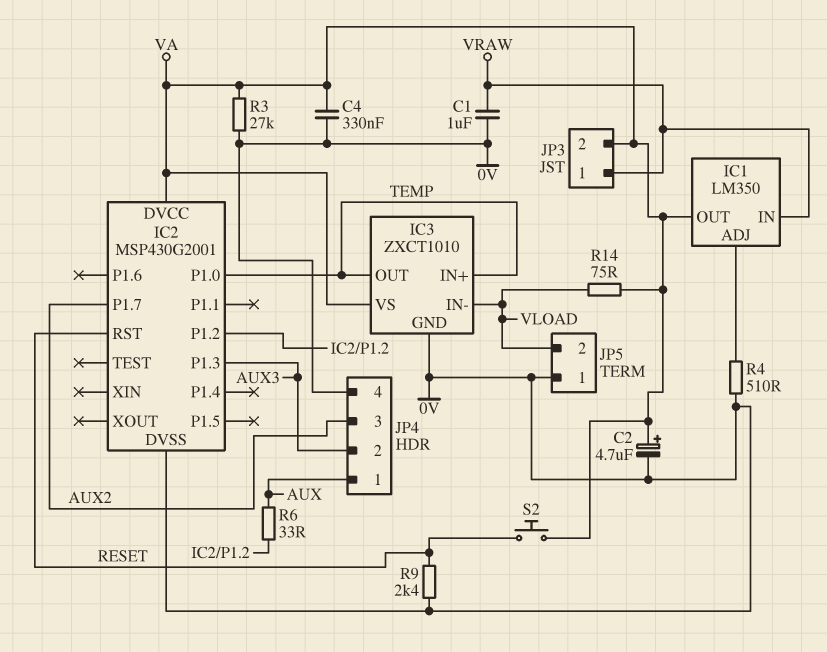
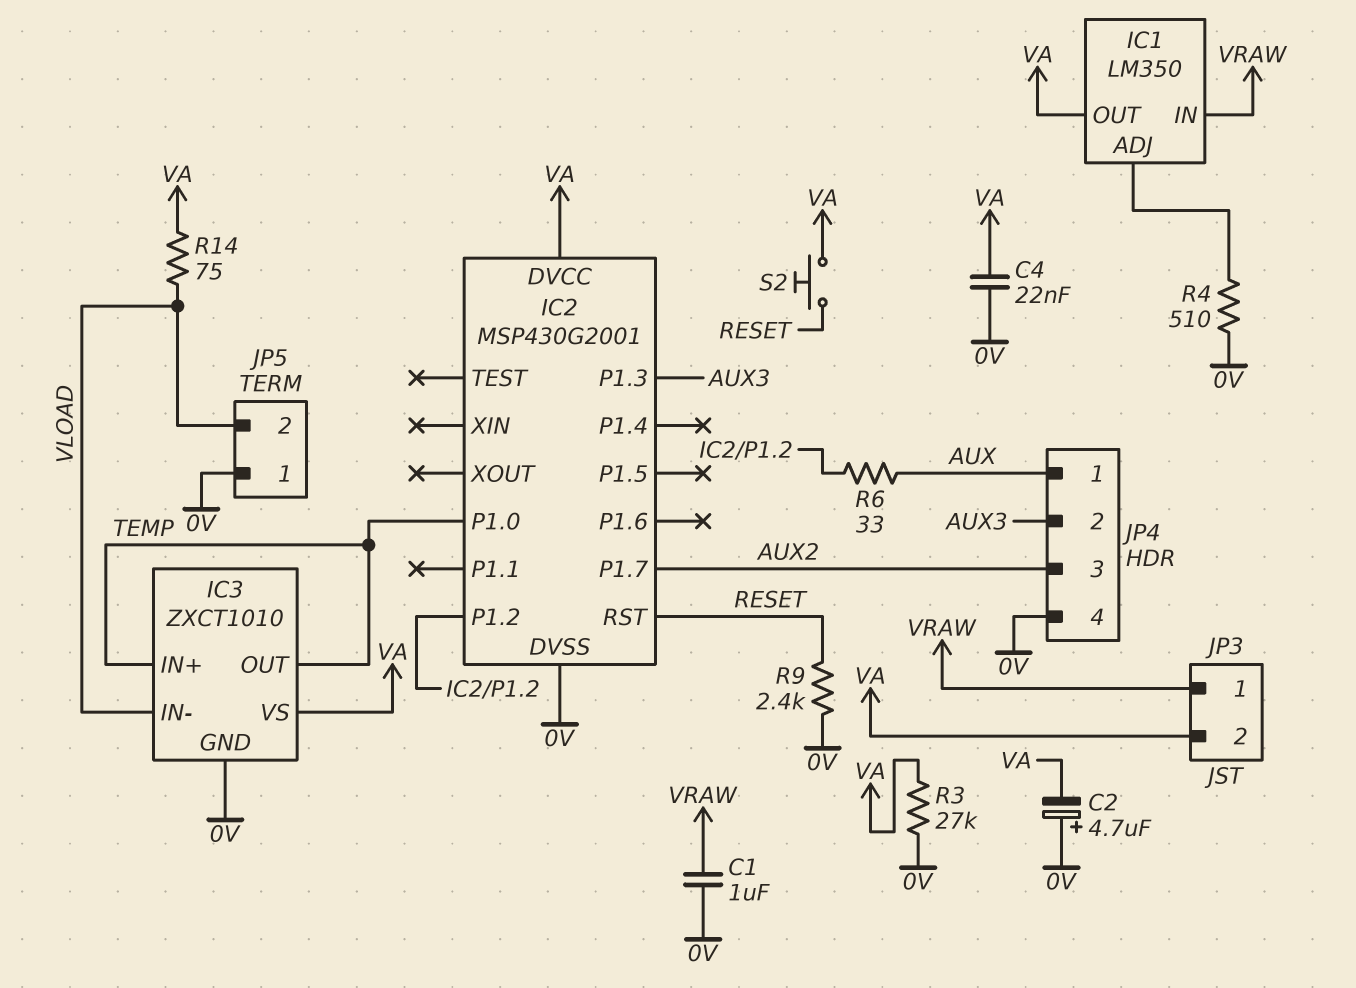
C2: 4.7uF (plus VA, minus 0V) -> 4.7uF (plus 0V, minus VA)
C4: 330nF (0V, VA) -> 22nF (0V, VA)

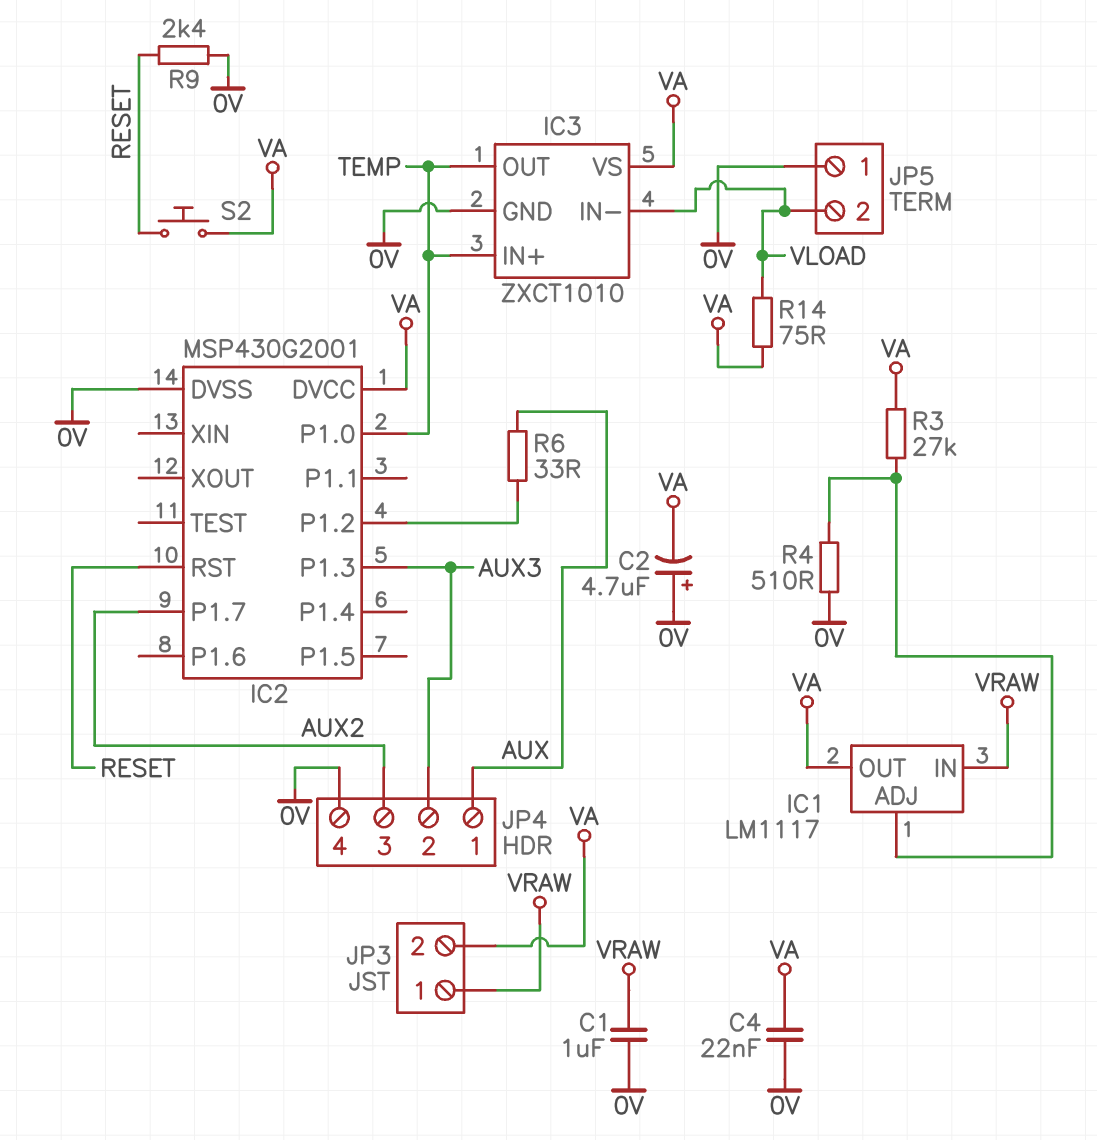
IC1: LM350 -> LM1117
R3: 27k (0V, VA) -> 27k (IC1/ADJ, VA)

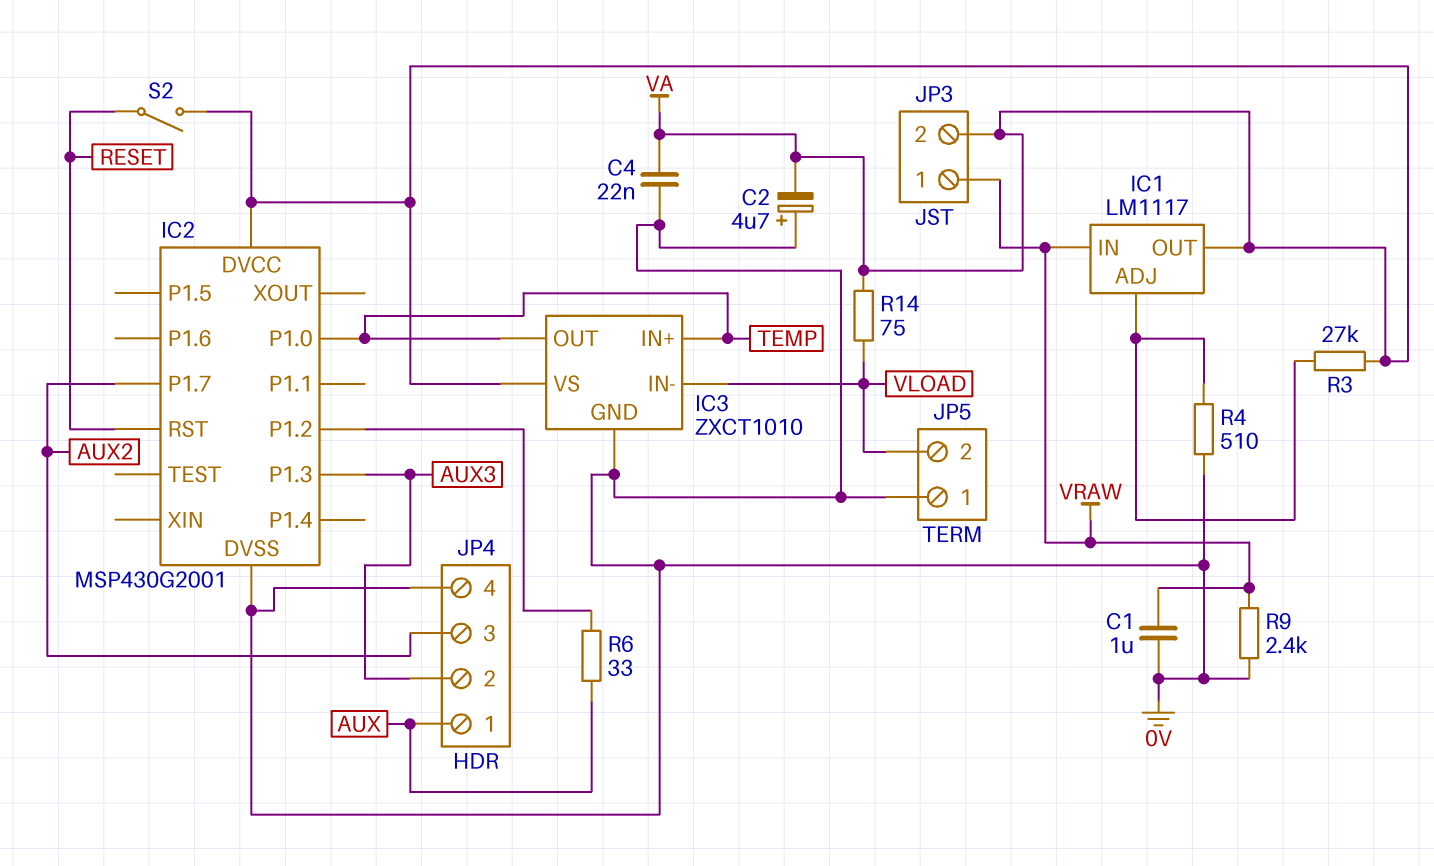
R9: 2.4k (0V, RESET) -> 2.4k (0V, VRAW)
S2: button (RESET, VA) -> switch (RESET, VA)

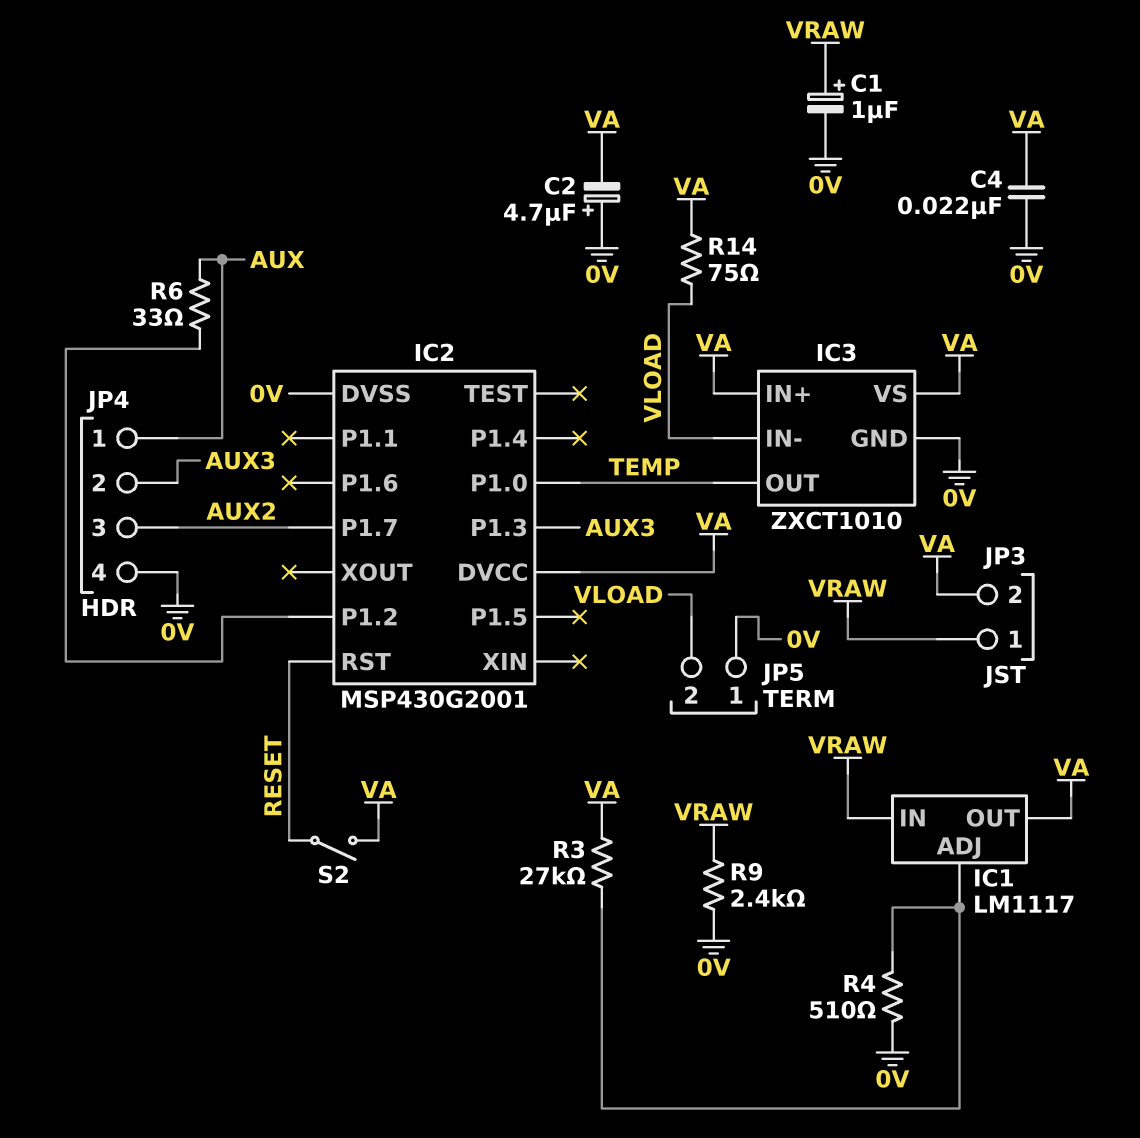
C1: 1uF (0V, VRAW) -> 1uF (plus VRAW, minus 0V)
IC3 pin IN+: TEMP -> VA

